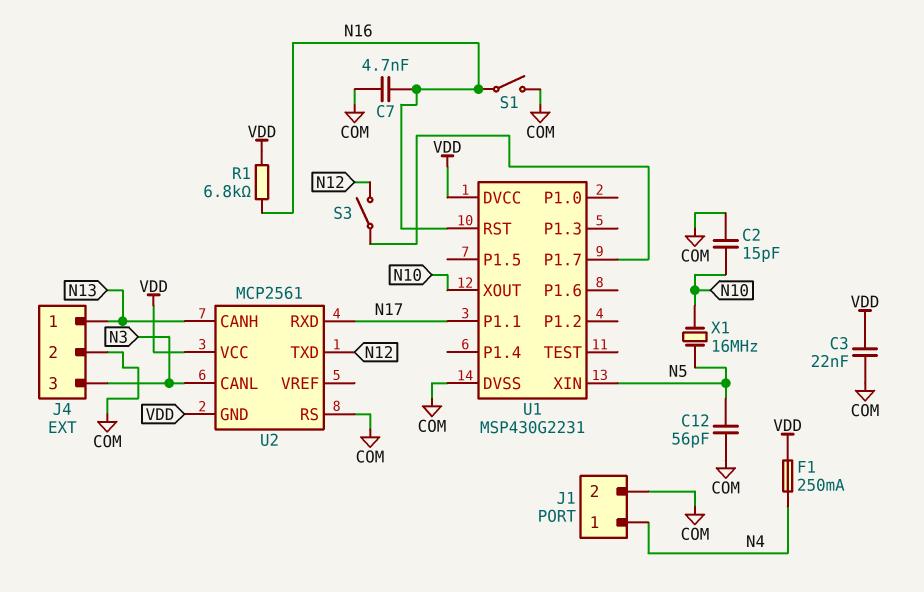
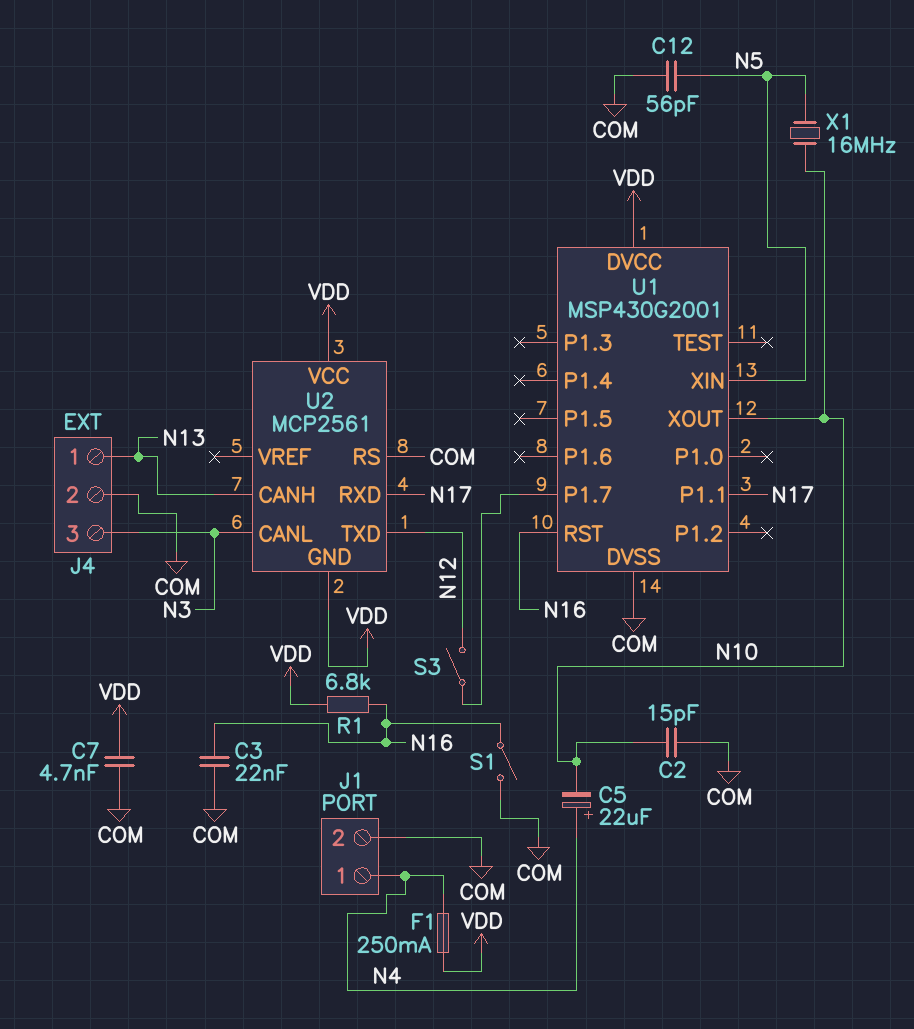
C3: 22nF (COM, VDD) -> 22nF (COM, N16)
C5: none -> 22uF (plus N4, minus N10)
C7: 4.7nF (COM, N16) -> 4.7nF (COM, VDD)
U1: MSP430G2231 -> MSP430G2001

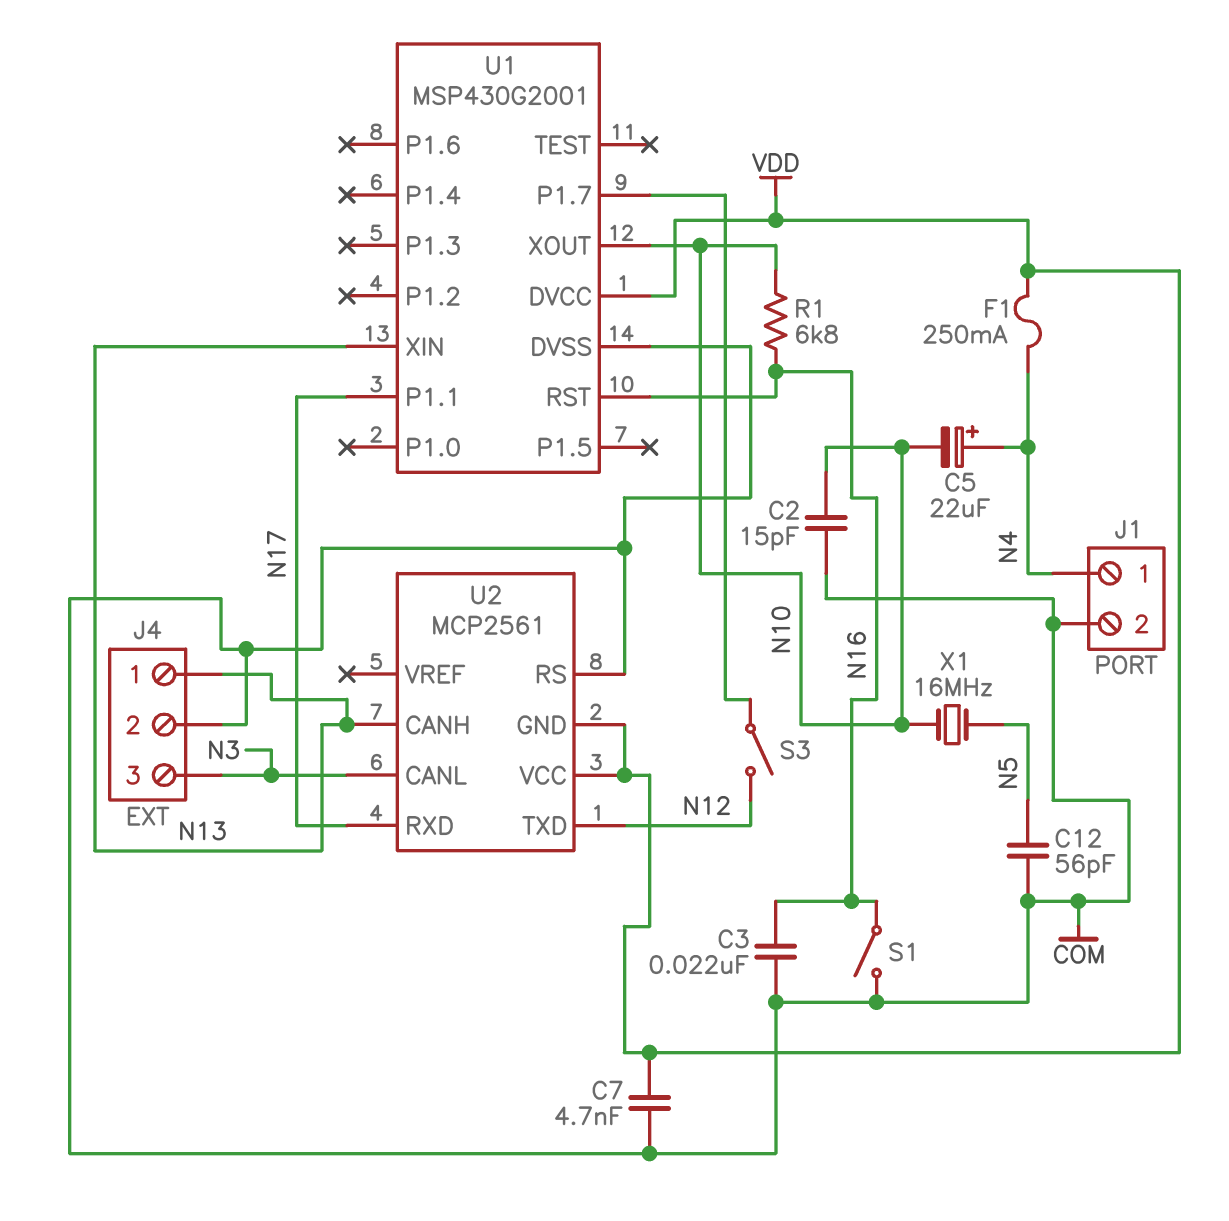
R1: 6.8k (N16, VDD) -> 6.8k (N10, N16)
U1 pin XIN: N5 -> N13

